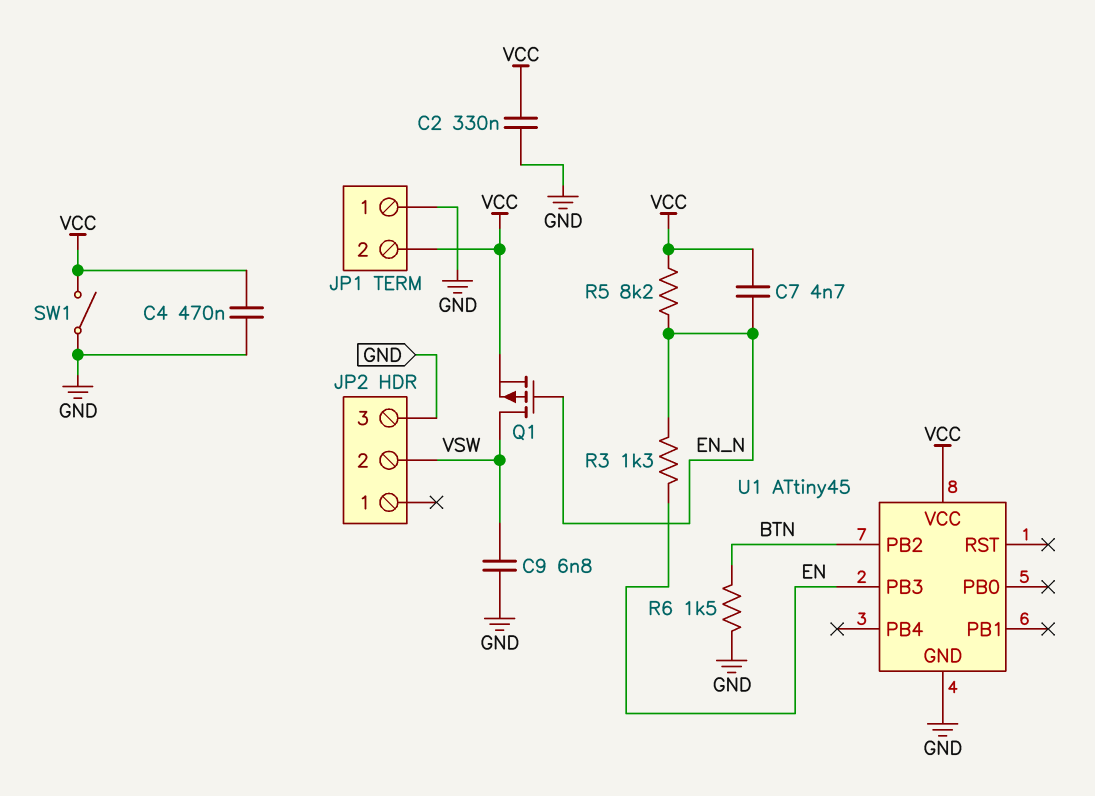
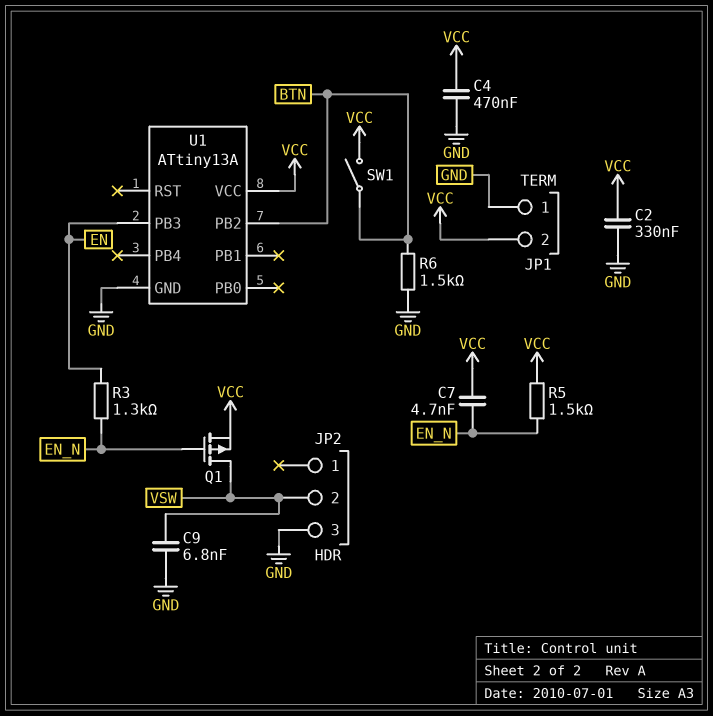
R5: 8.2k (EN_N, VCC) -> 1.5k (EN_N, VCC)
SW1: switch (GND, VCC) -> switch (BTN, VCC)
U1: ATtiny45 -> ATtiny13A

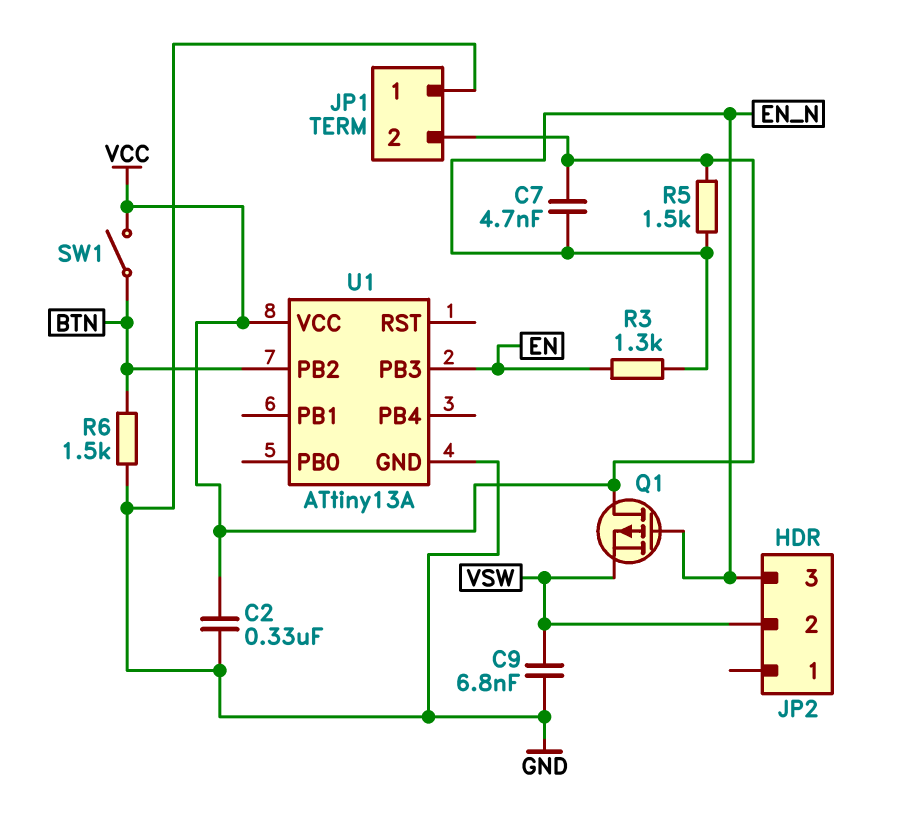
C4: 470nF (GND, VCC) -> none
JP2 pin 3: GND -> EN_N
Q1: PMOS (G EN_N, D VSW, S VCC) -> PMOS (G EN_N, D VCC, S VSW)

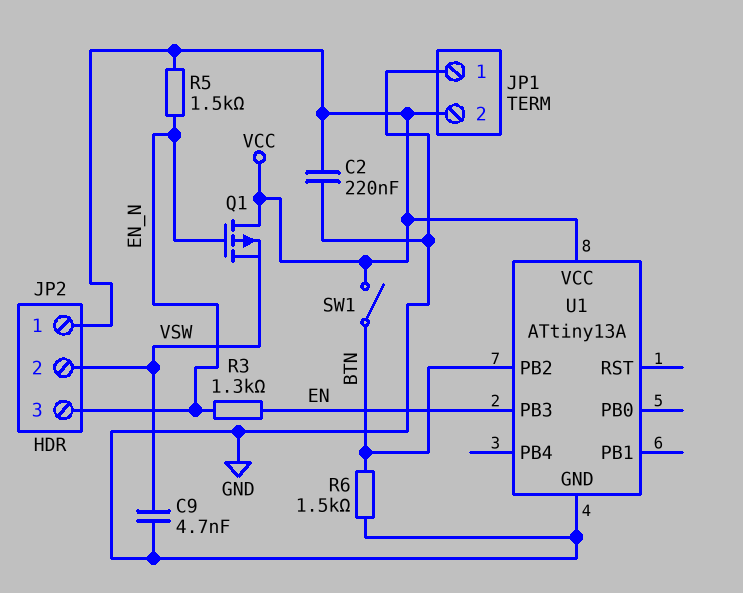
C2: 330nF (GND, VCC) -> 220nF (GND, VCC)
C7: 4.7nF (EN_N, VCC) -> none
C9: 6.8nF (GND, VSW) -> 4.7nF (GND, VSW)
JP2 pin 1: none -> VCC

